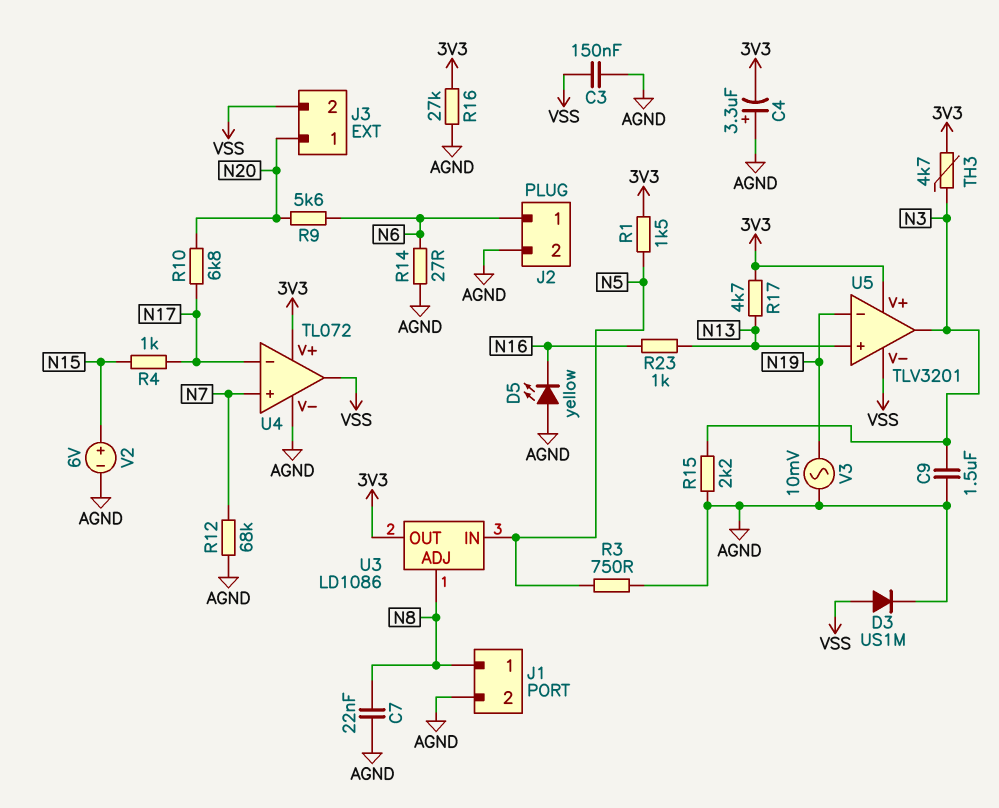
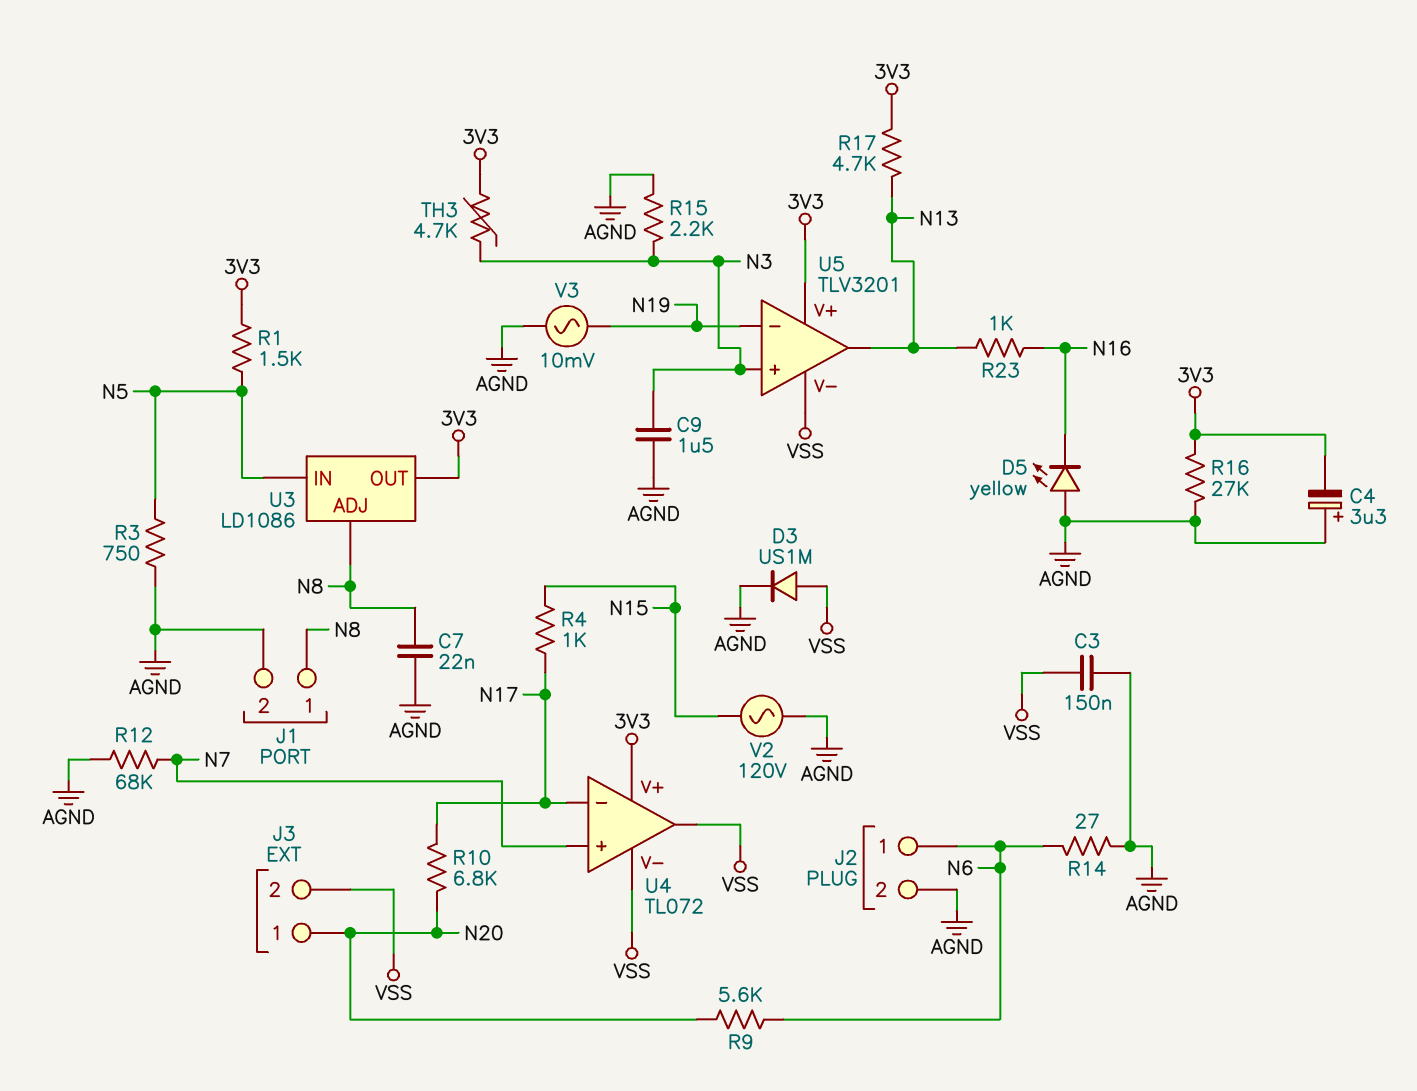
U4 pin V-: AGND -> VSS
U5 pin in+: N13 -> N3
U5 pin out: N3 -> N13
V2: 6V (plus N15, minus AGND) -> AC 120V (AGND, N15)

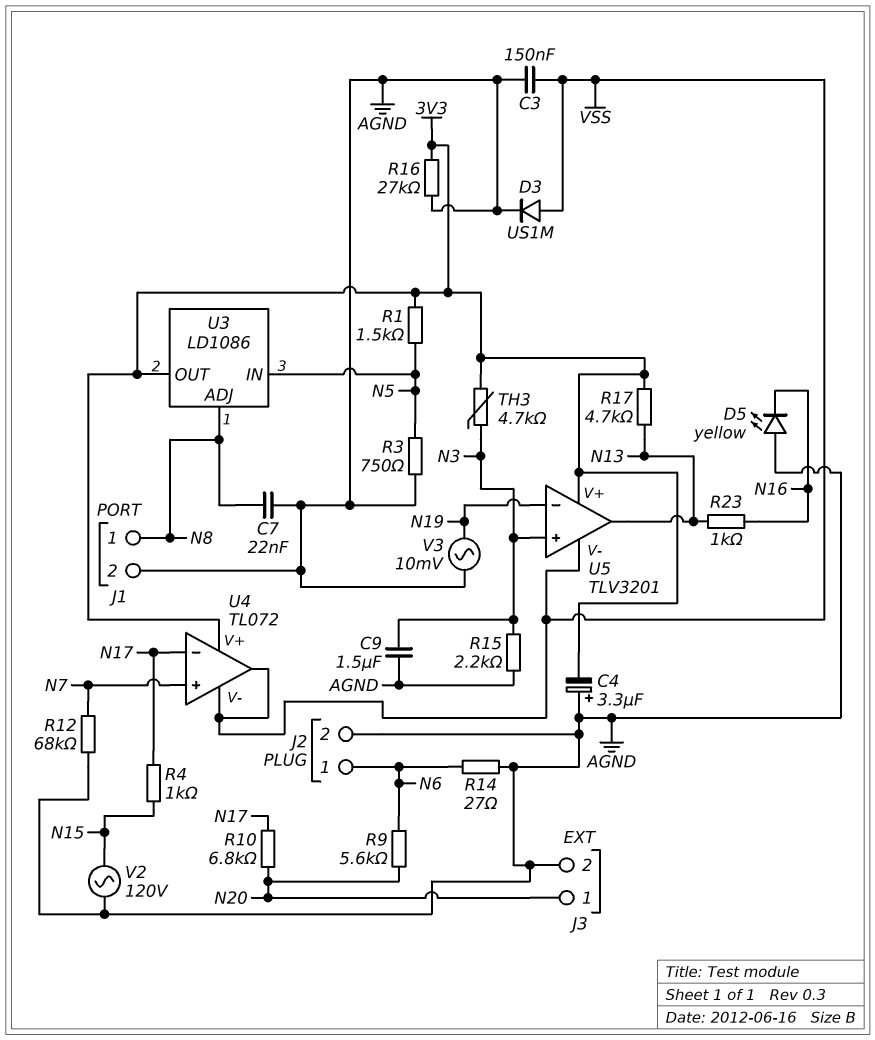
J3 pin 2: VSS -> AGND

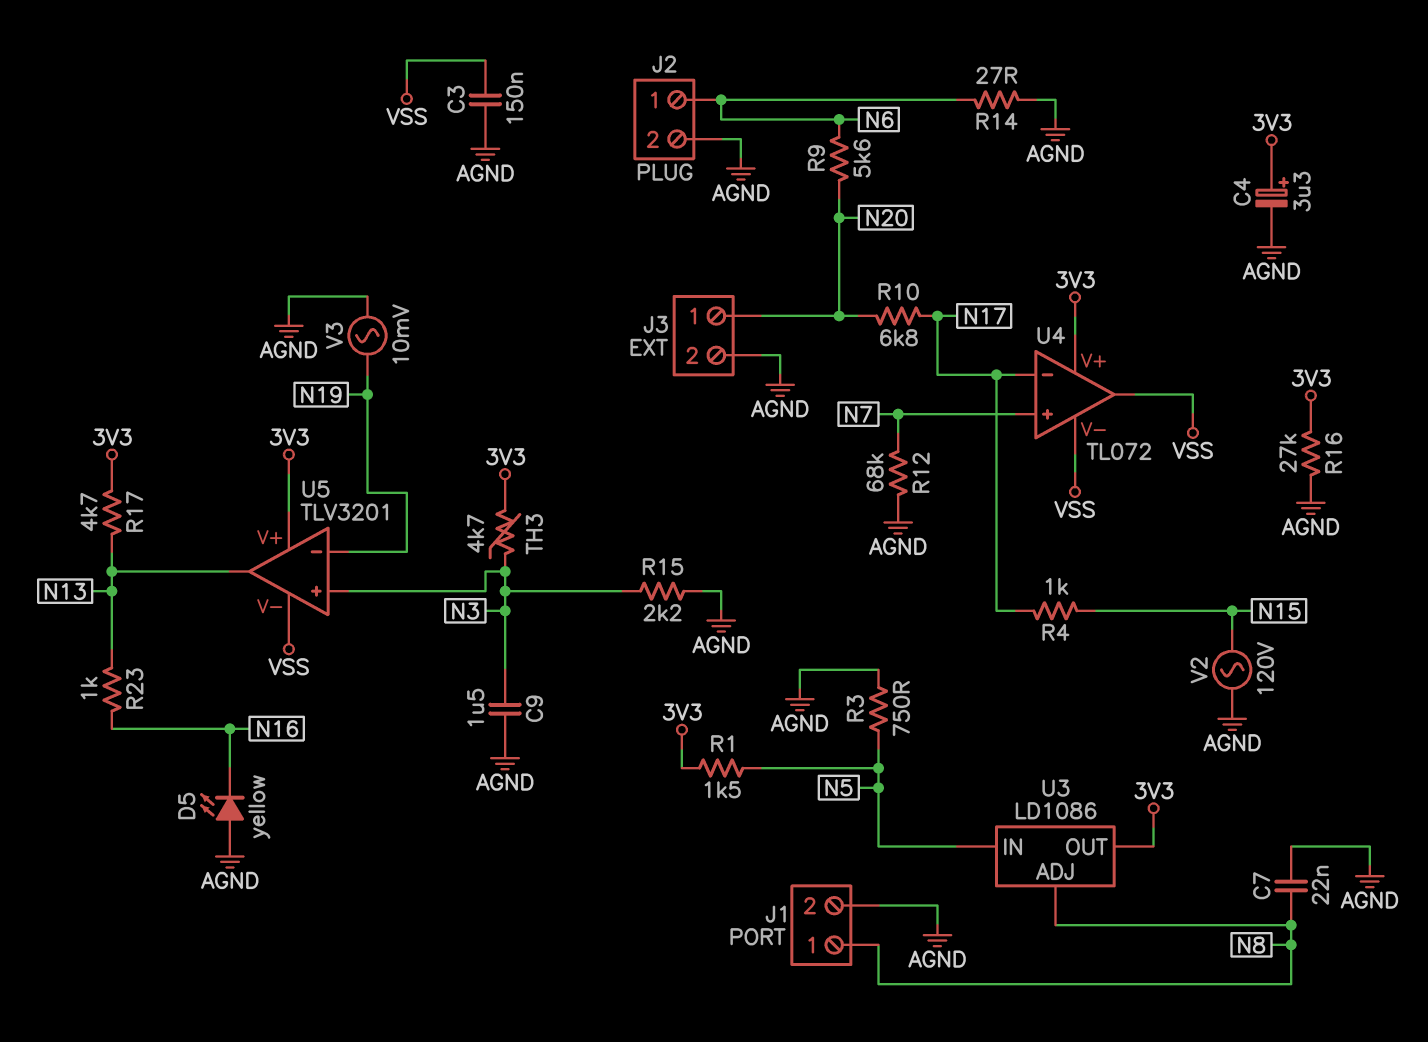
C4: 3.3uF (plus AGND, minus 3V3) -> 3.3uF (plus 3V3, minus AGND)
D3: diode US1M (A VSS, K AGND) -> none

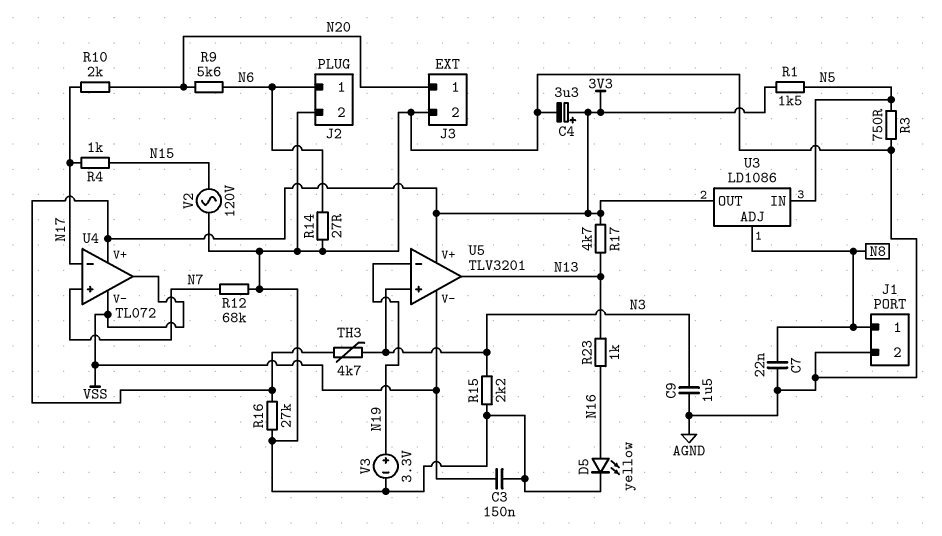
D5: LED yellow (A AGND, K N16) -> LED yellow (A N16, K AGND)
R10: 6.8k (N17, N20) -> 2k (N17, N20)
V3: AC 10mV (AGND, N19) -> 3.3V (plus N19, minus AGND)

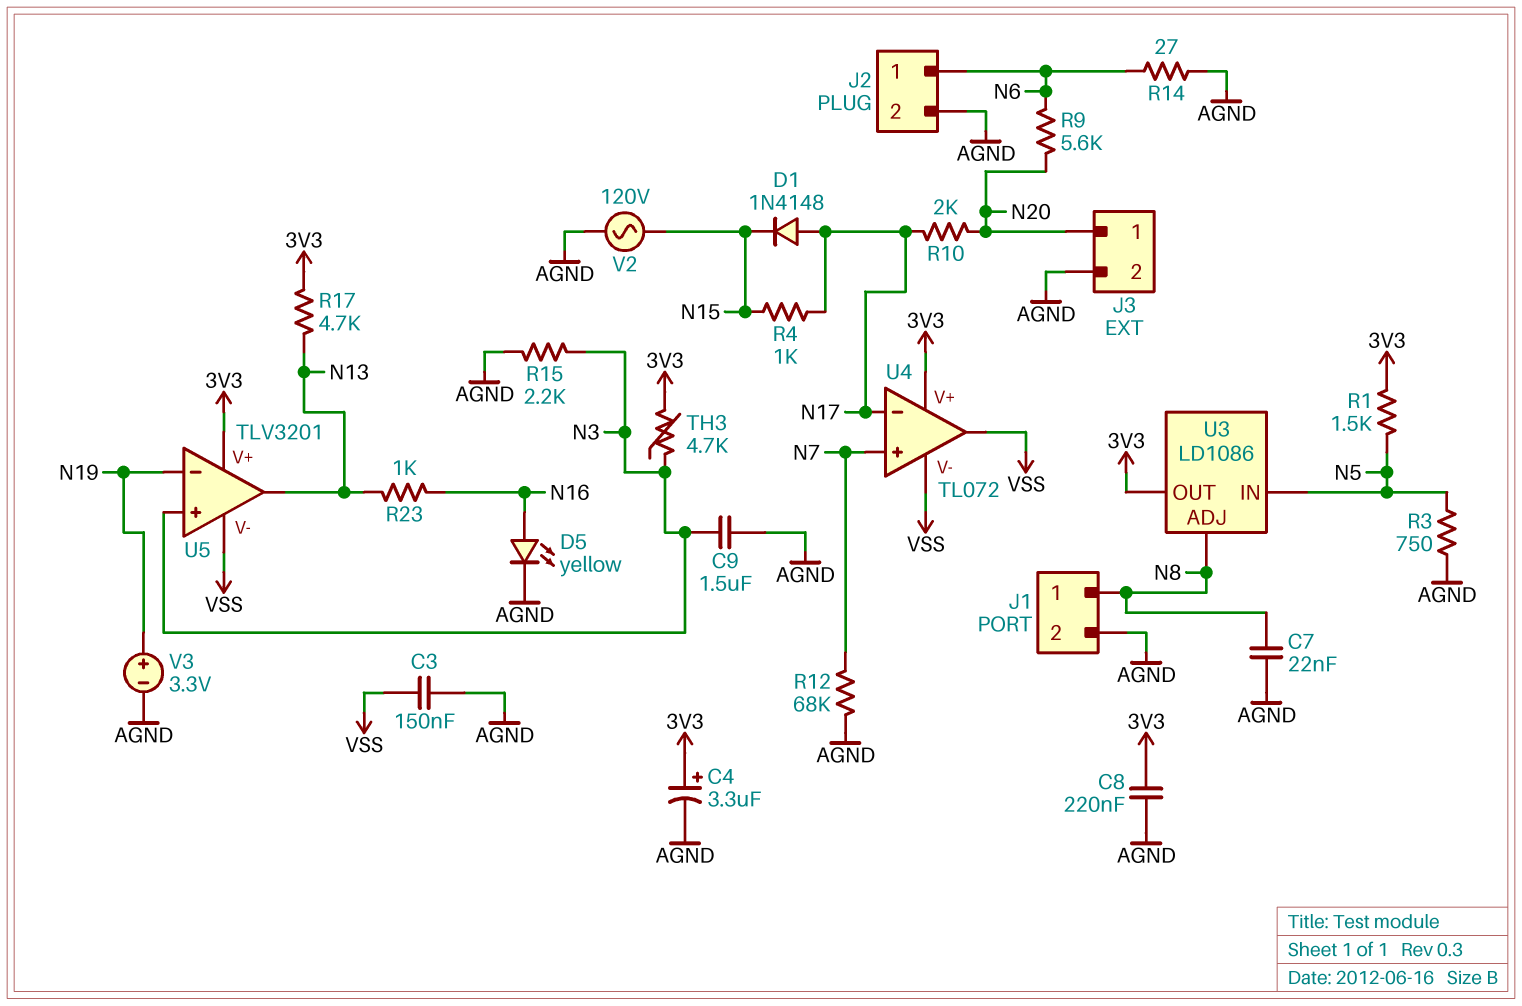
C8: none -> 220nF (3V3, AGND)
D1: none -> diode 1N4148 (A N17, K N15)
R16: 27k (3V3, AGND) -> none

